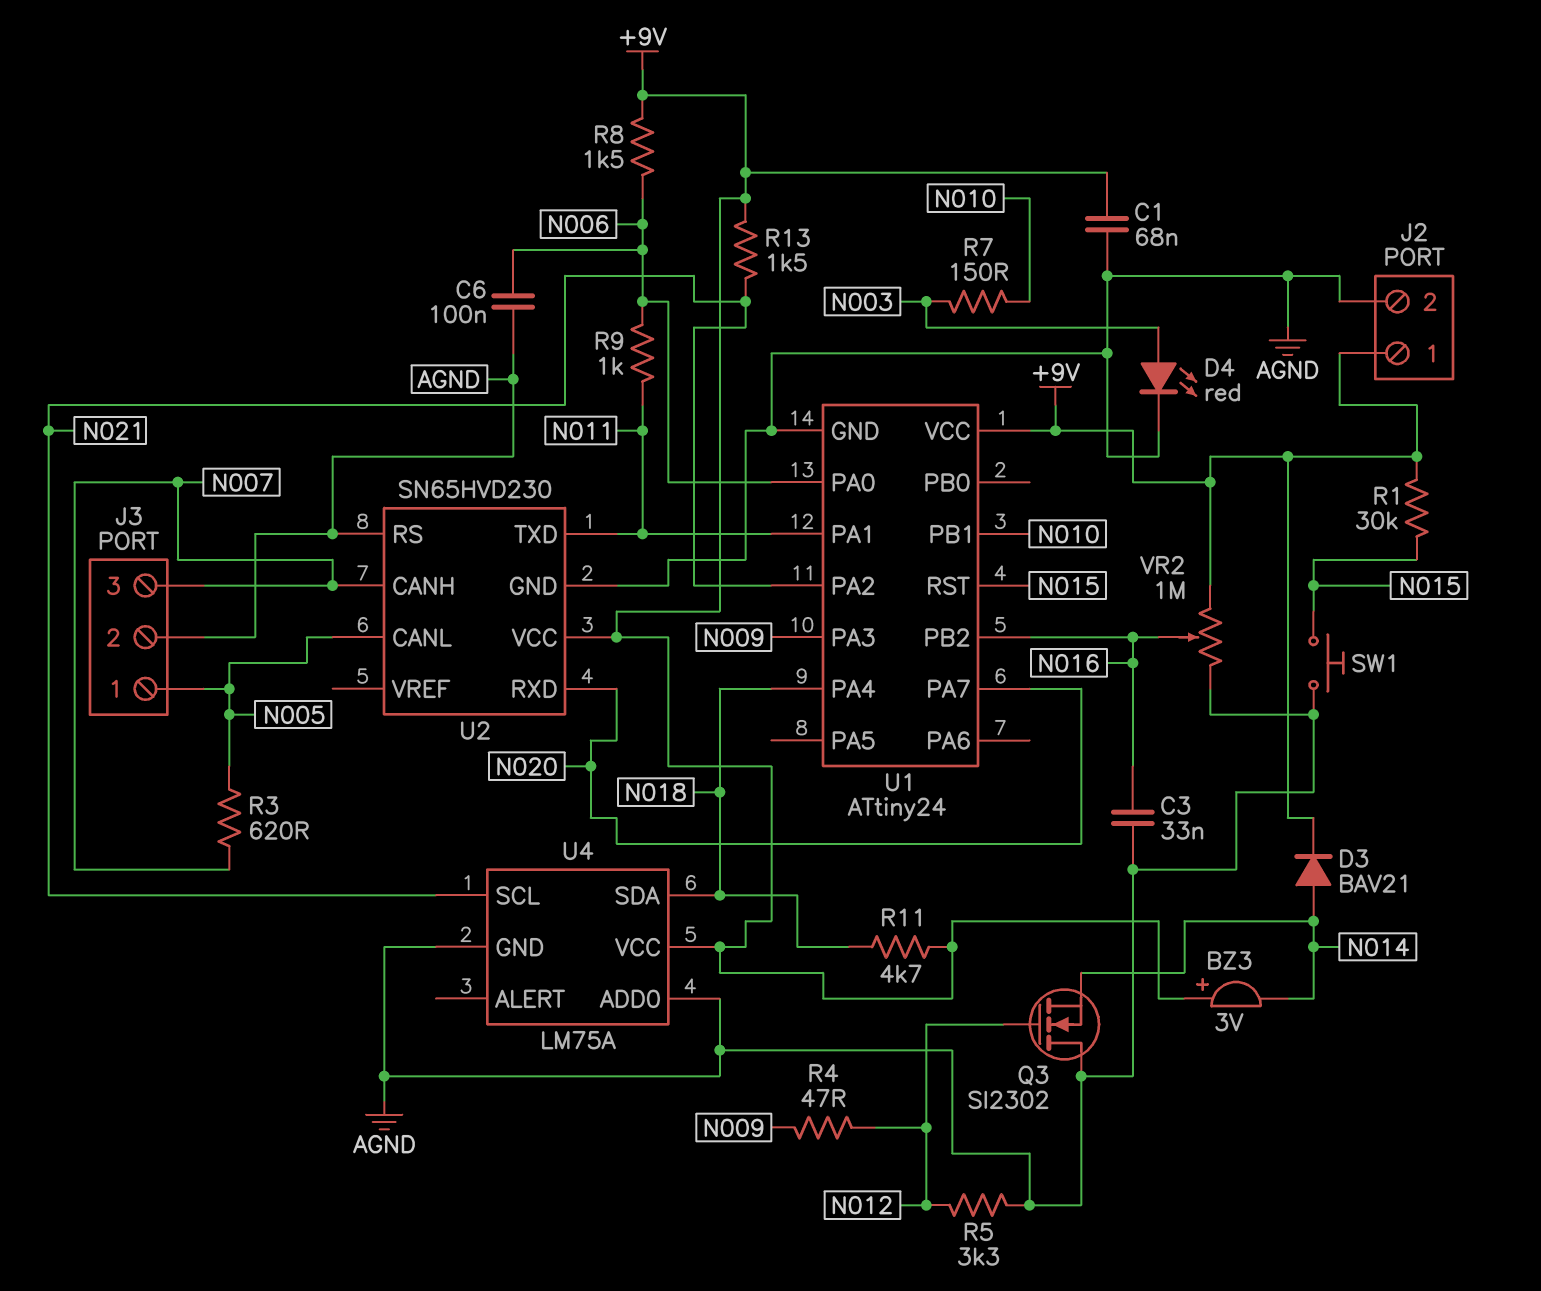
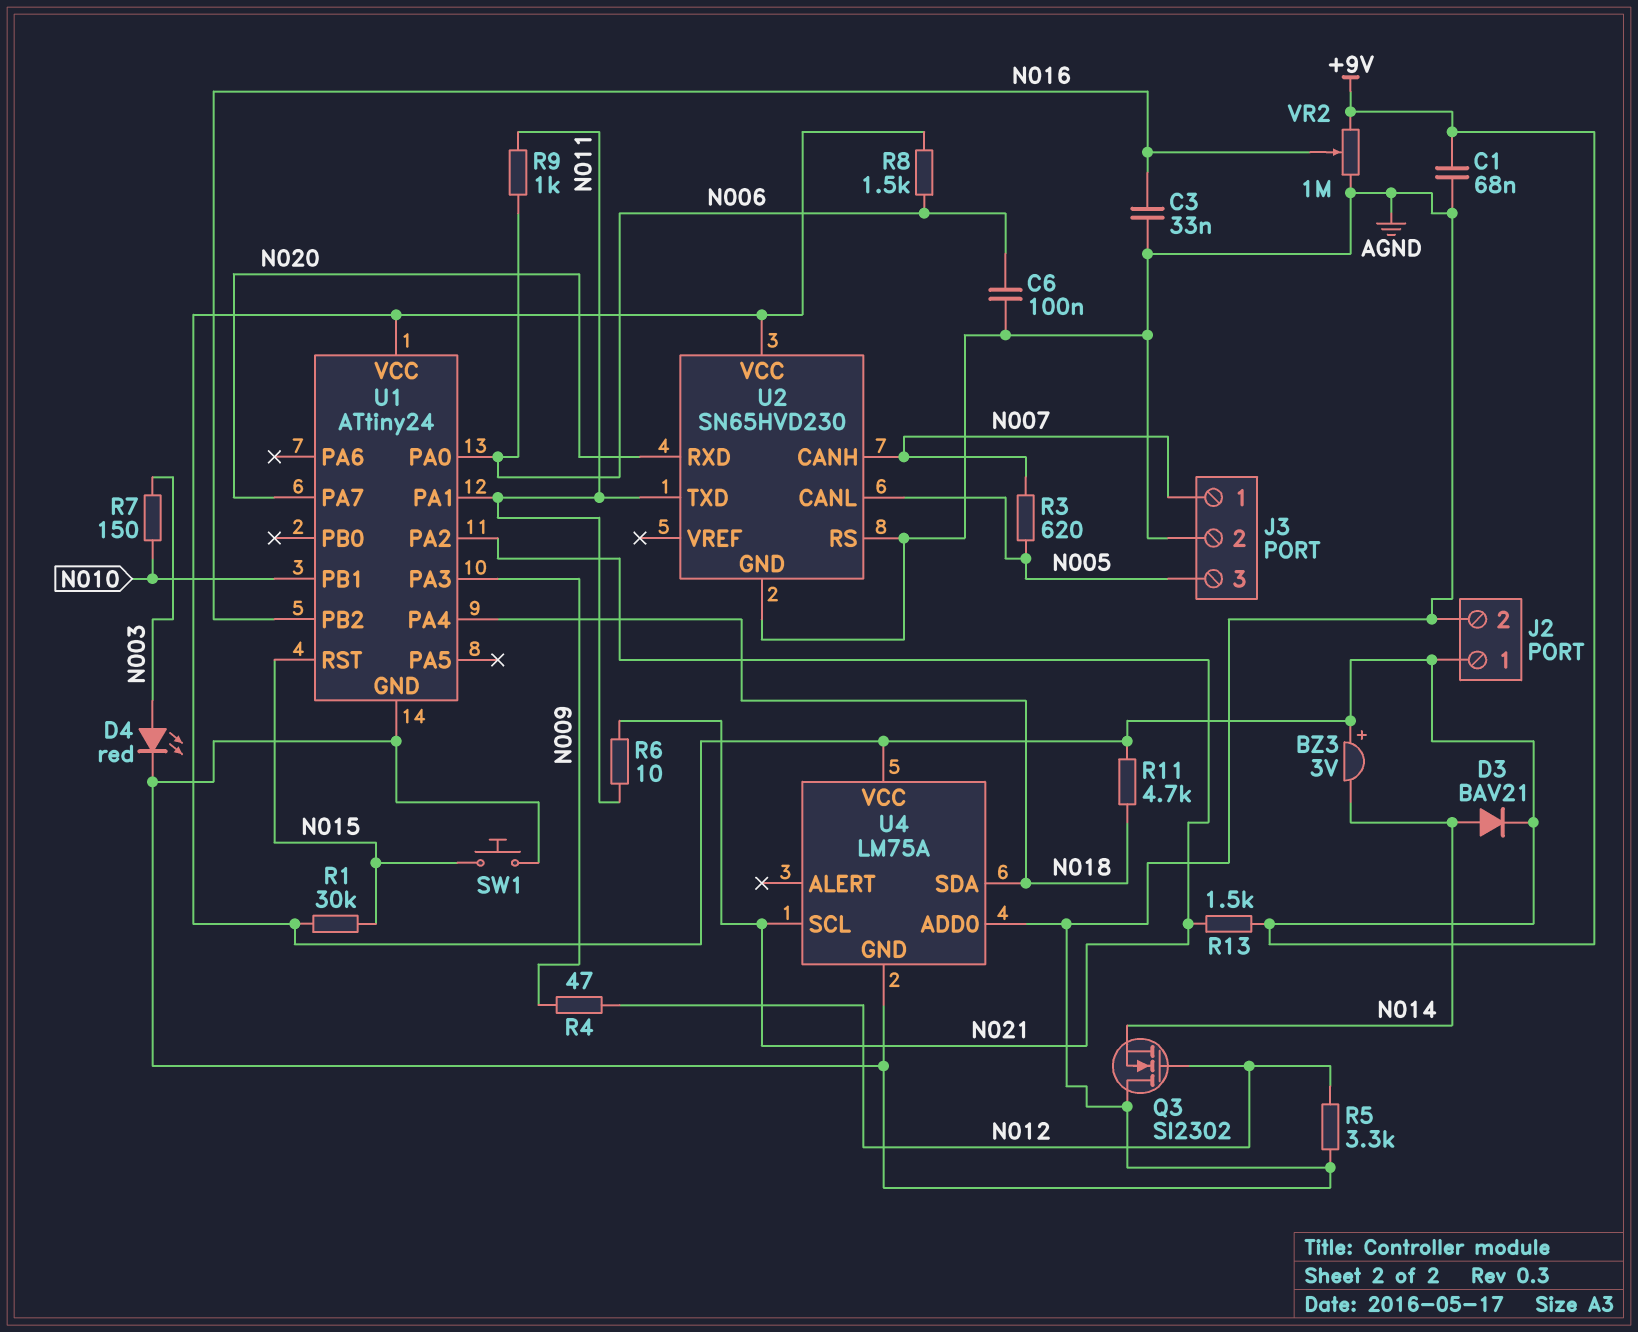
J3 pin 1: N005 -> N007
J3 pin 3: N007 -> N005
R6: none -> 10 (N011, N021)

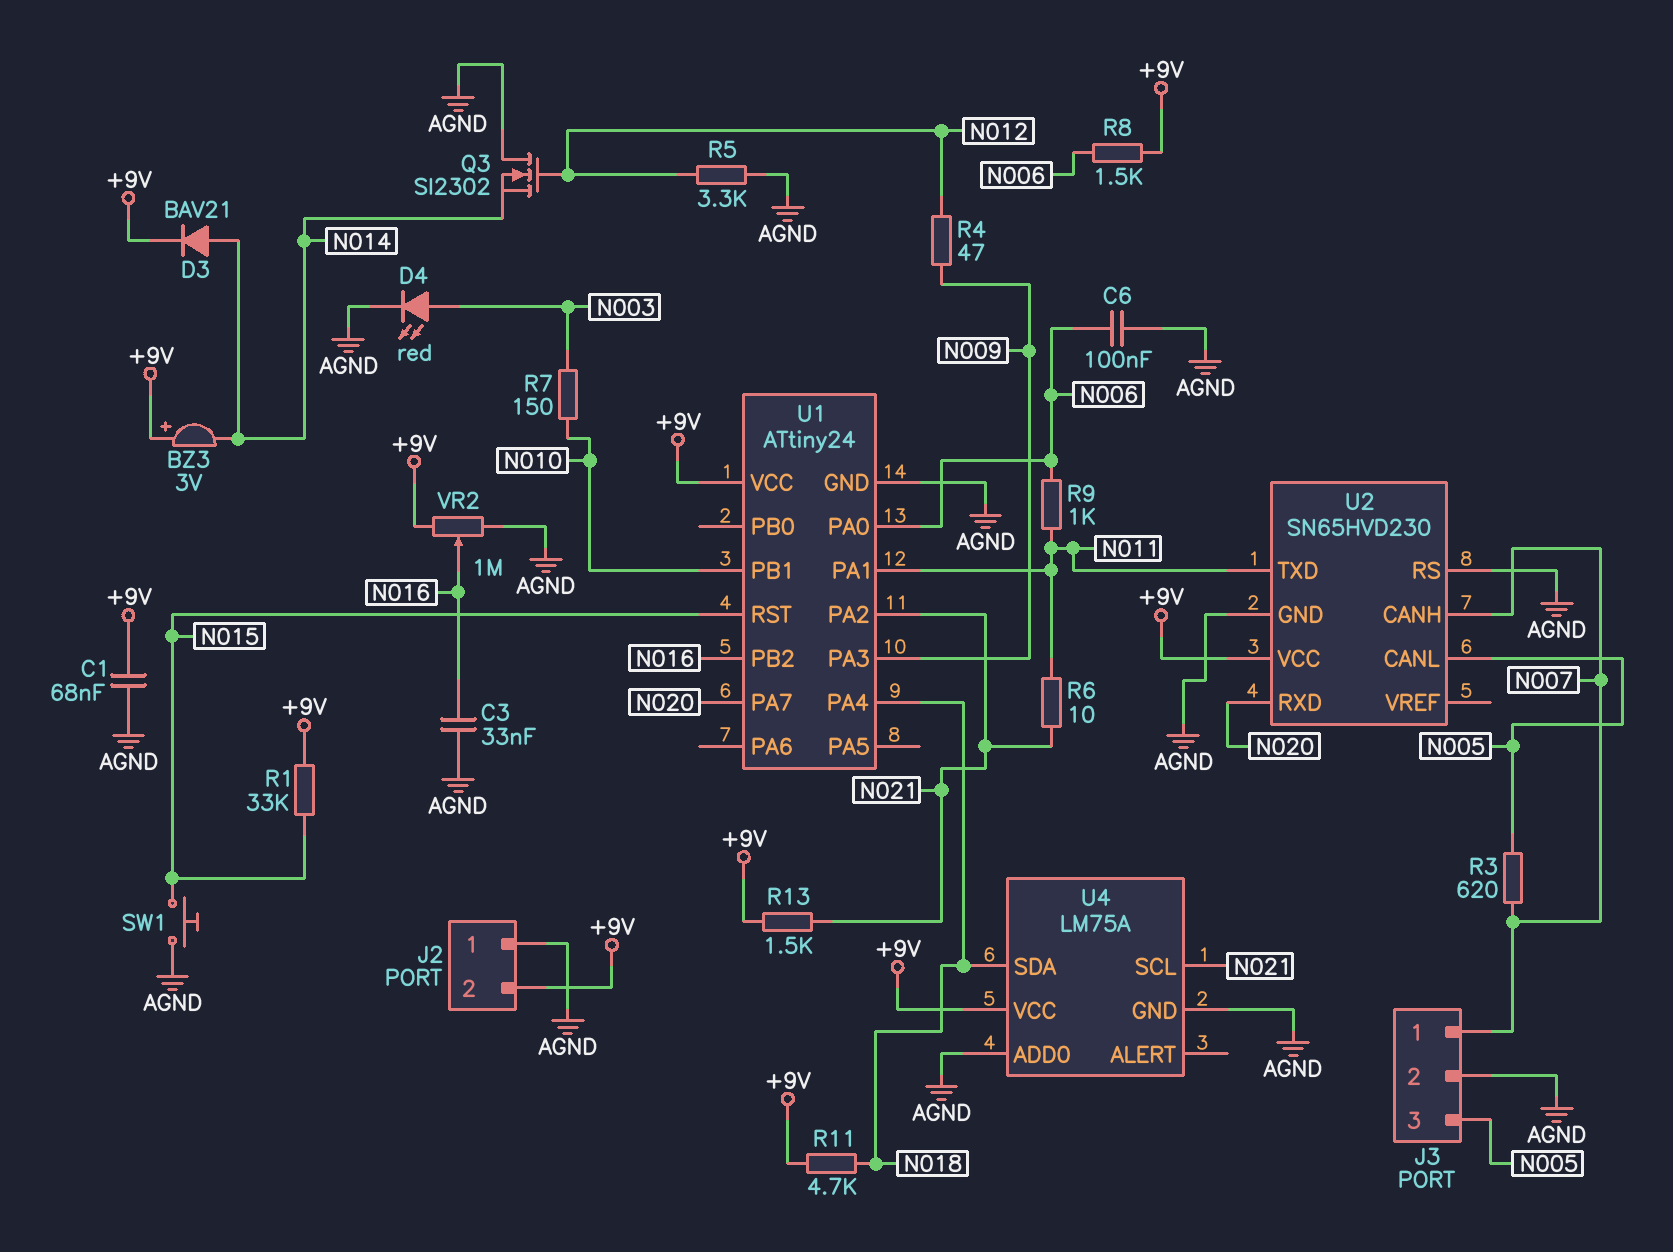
J2 pin 1: +9V -> AGND
J2 pin 2: AGND -> +9V
R1: 30k (+9V, N015) -> 33k (+9V, N015)

